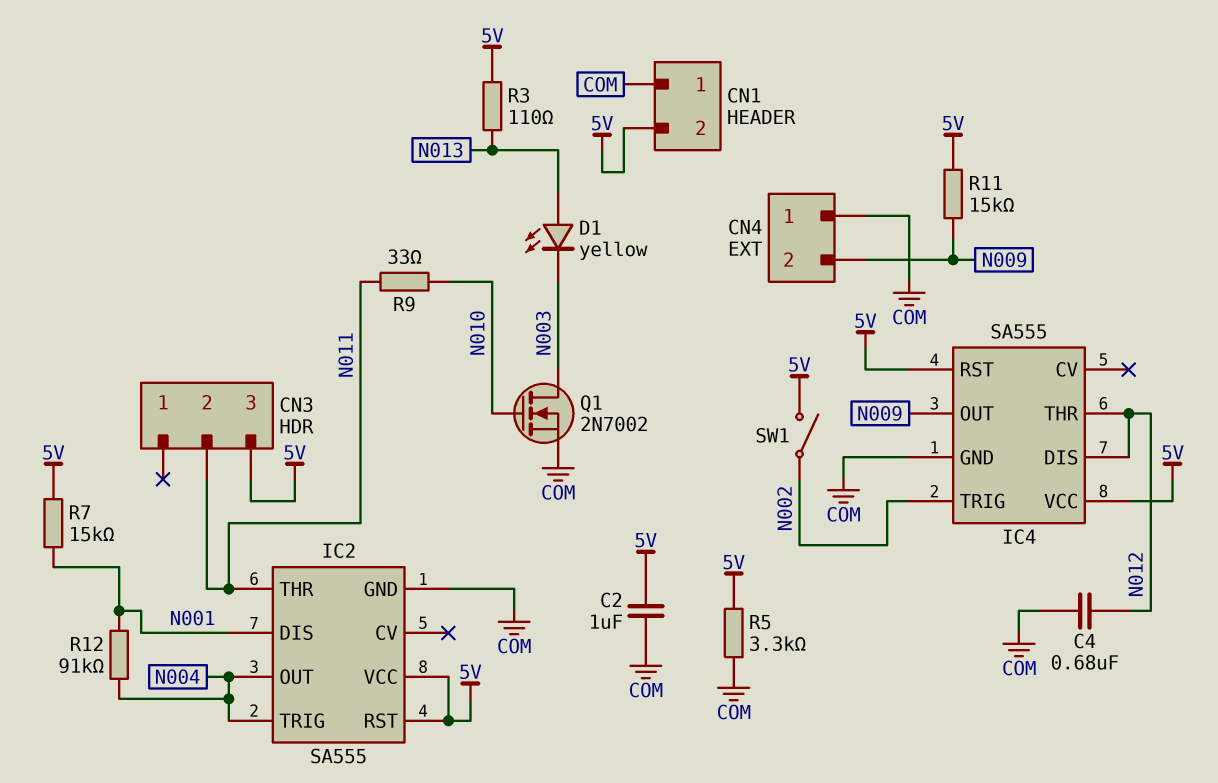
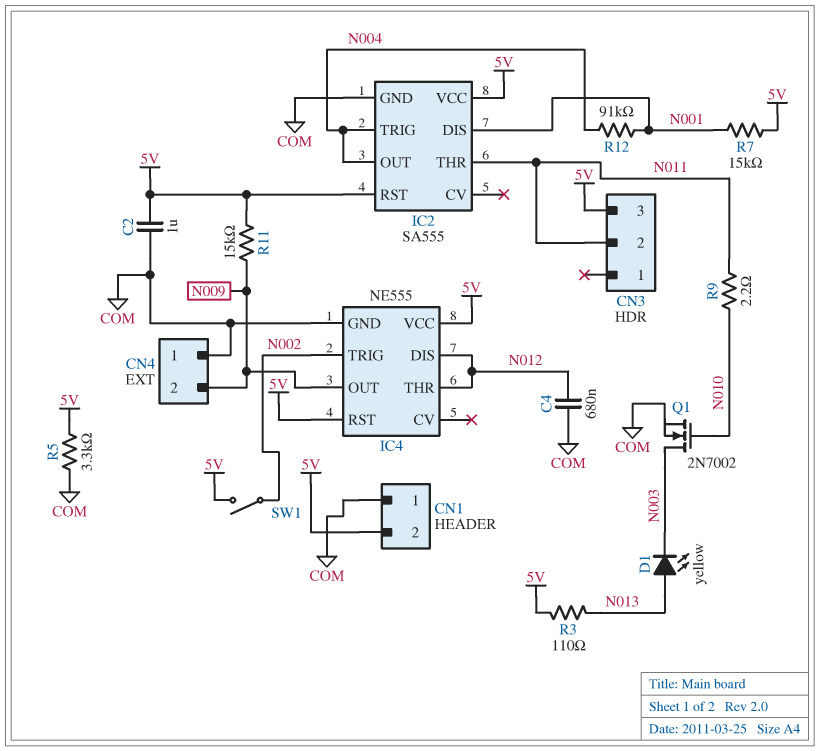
IC4: SA555 -> NE555
R9: 33 (N010, N011) -> 2.2 (N010, N011)

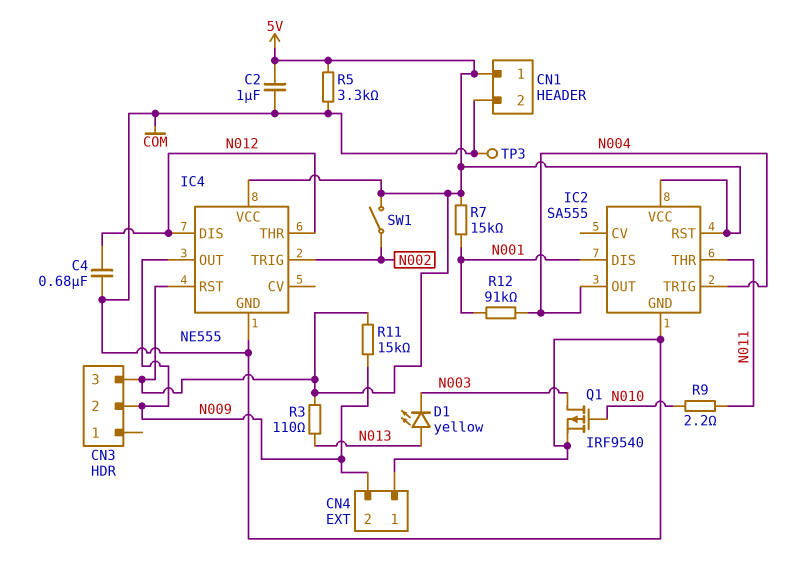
CN1 pin 1: COM -> 5V
CN1 pin 2: 5V -> COM
CN3 pin 2: N011 -> N009
Q1: NMOS 2N7002 (G N010, D N003, S COM) -> PMOS IRF9540 (G N010, D N003, S COM)
TP3: none -> test point (COM)

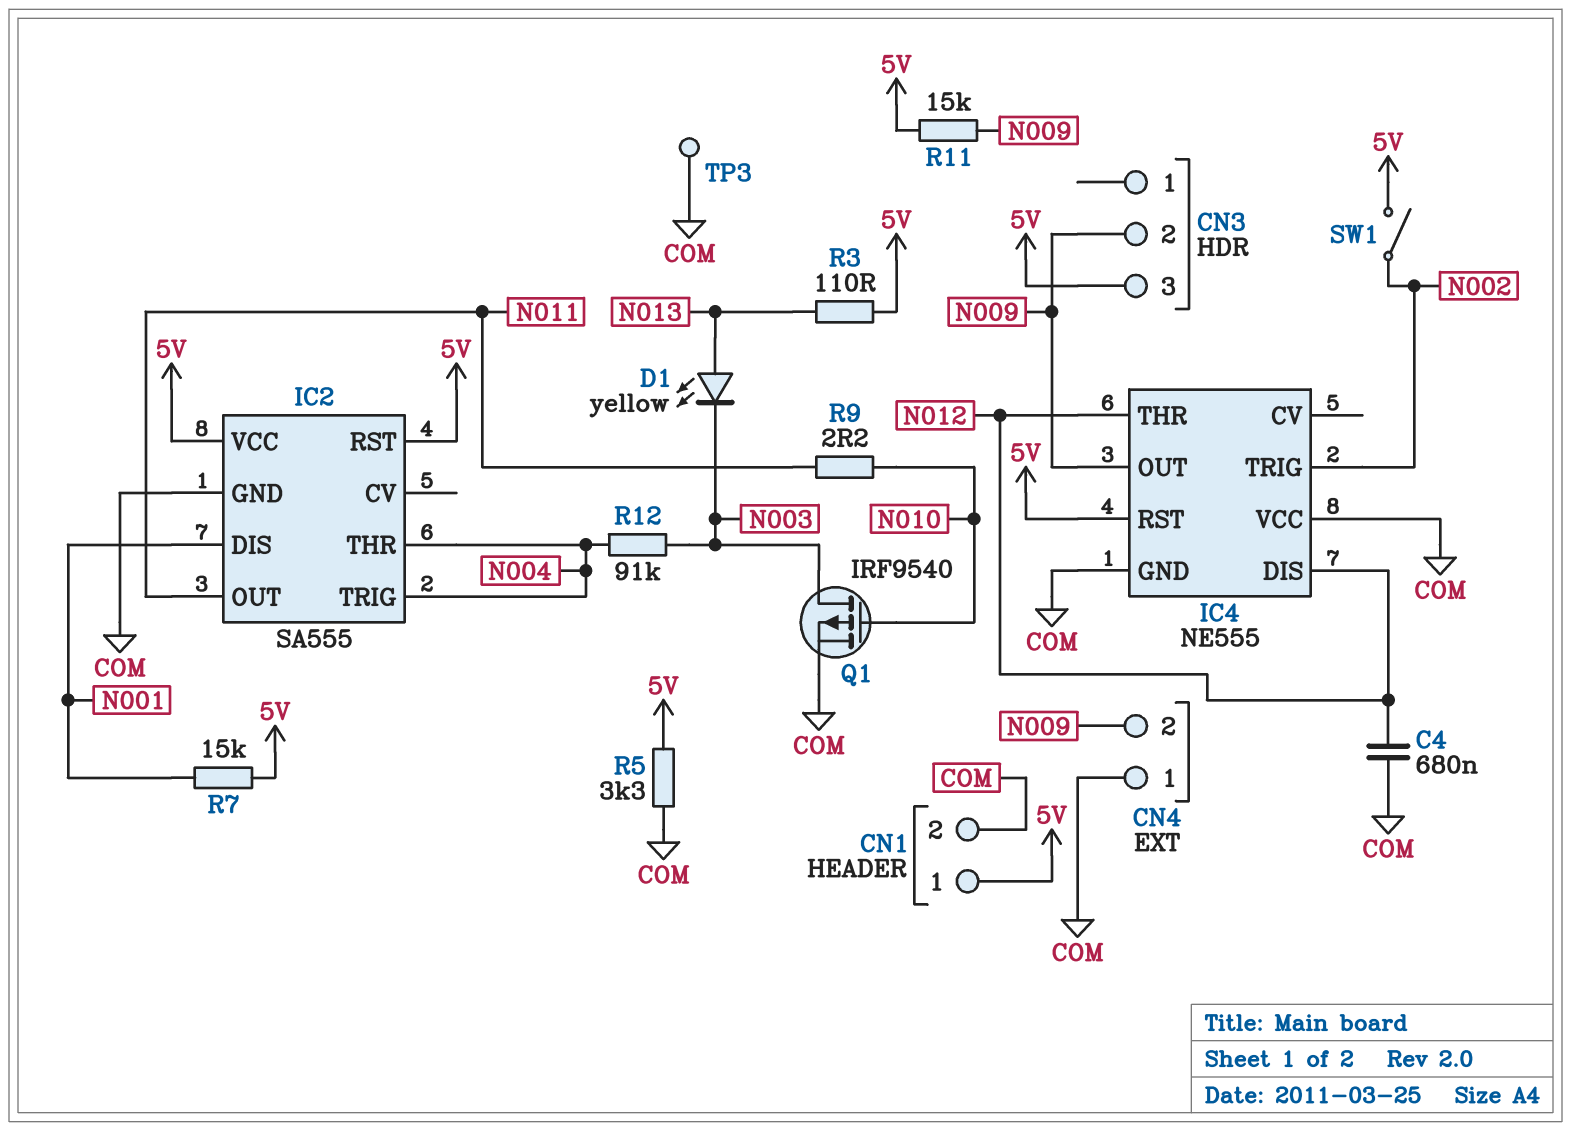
C2: 1uF (5V, COM) -> none
IC2 pin OUT: N004 -> N011
IC2 pin THR: N011 -> N004
IC4 pin VCC: 5V -> COM
R12: 91k (N001, N004) -> 91k (N003, N004)

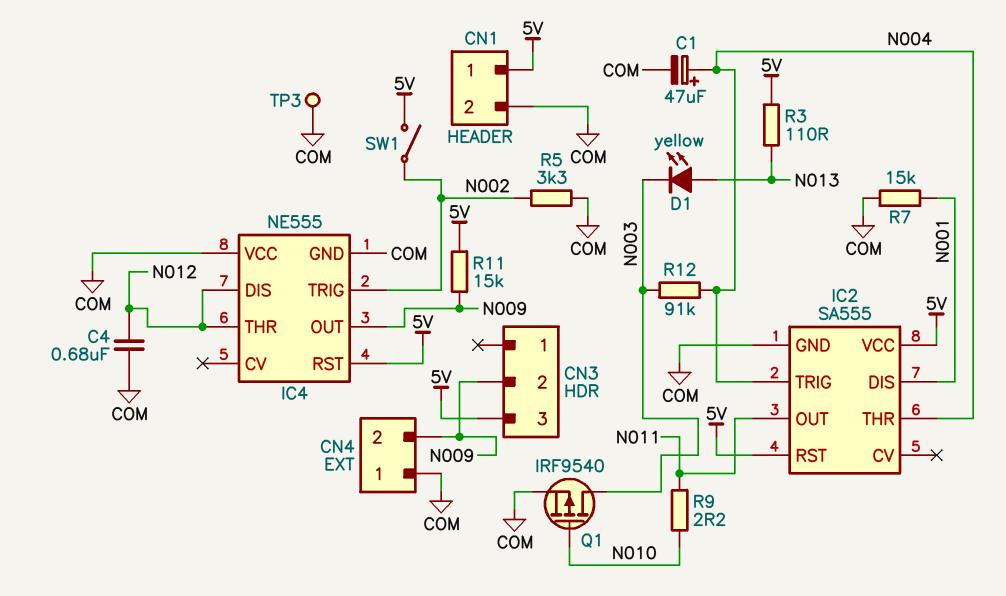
C1: none -> 47uF (plus N004, minus COM)
R5: 3.3k (5V, COM) -> 3.3k (COM, N002)
R7: 15k (5V, N001) -> 15k (COM, N001)

